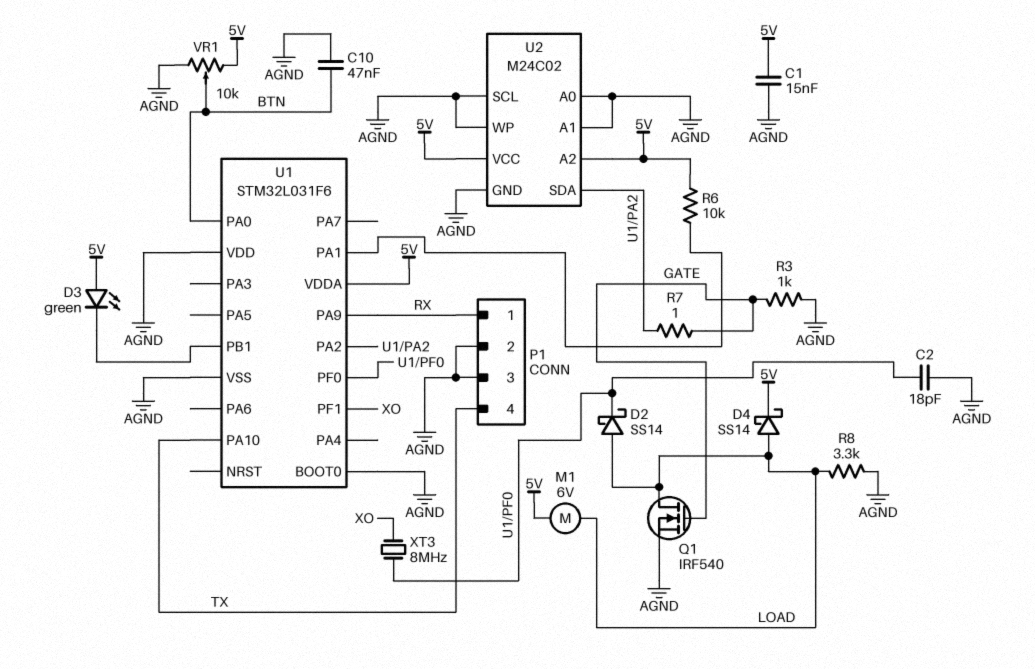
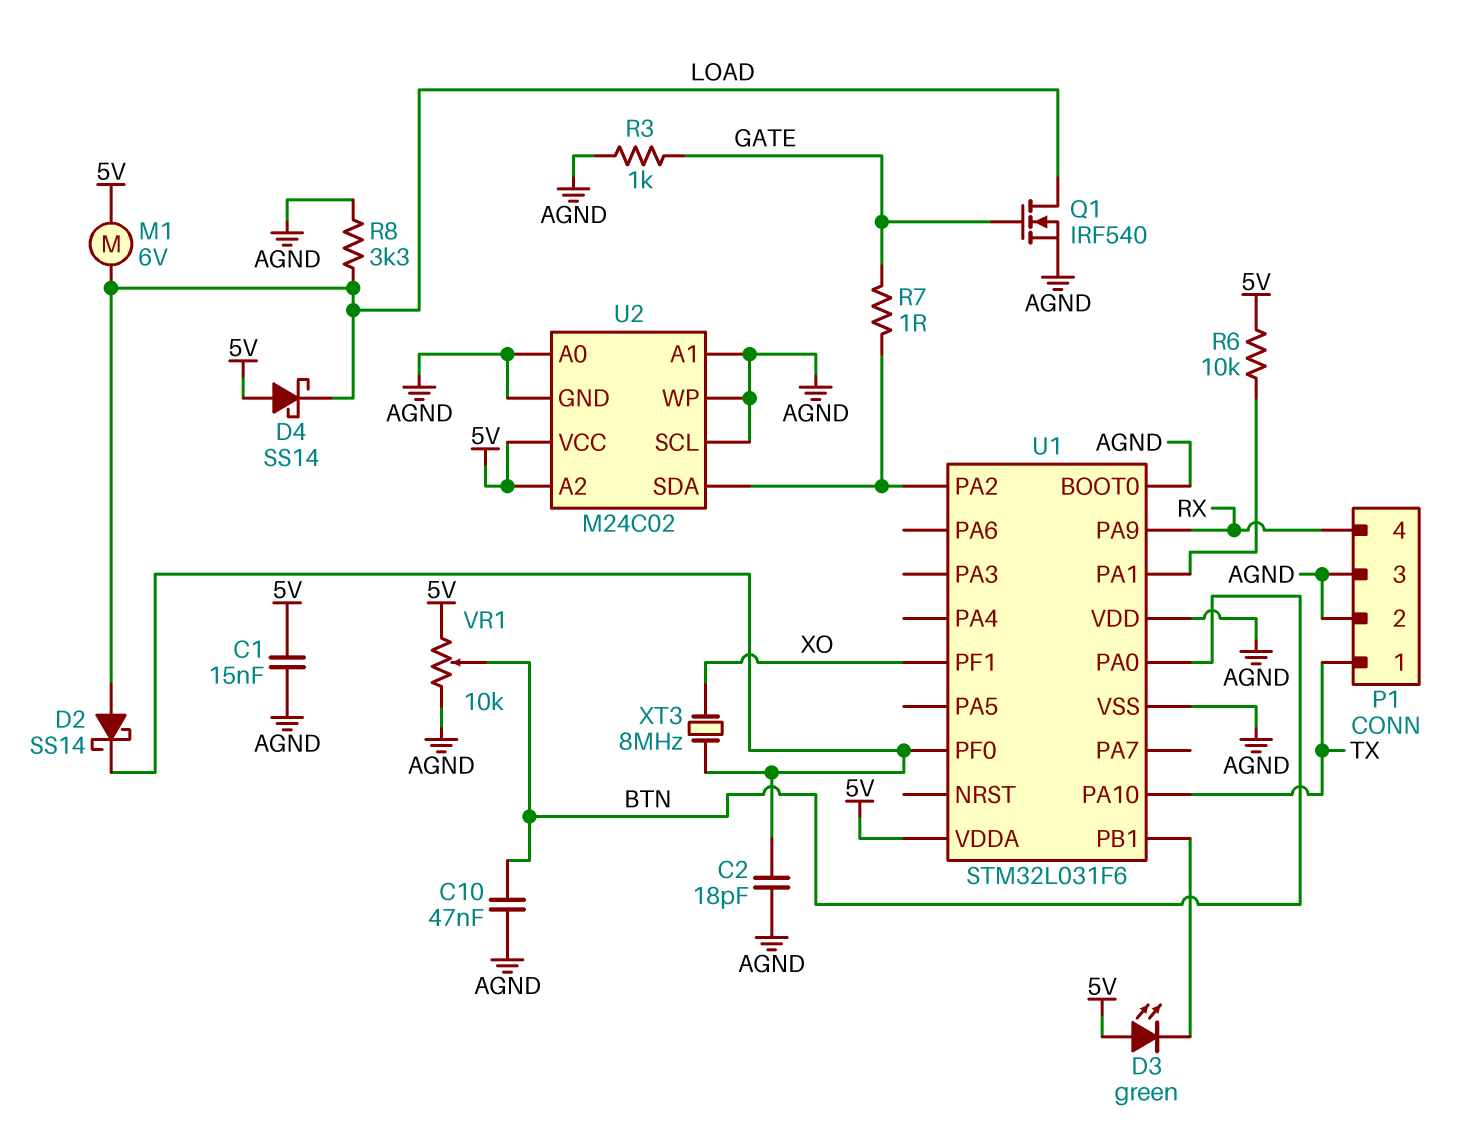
D4: schottky SS14 (A LOAD, K 5V) -> schottky SS14 (A 5V, K LOAD)
P1 pin 1: RX -> TX
P1 pin 4: TX -> RX

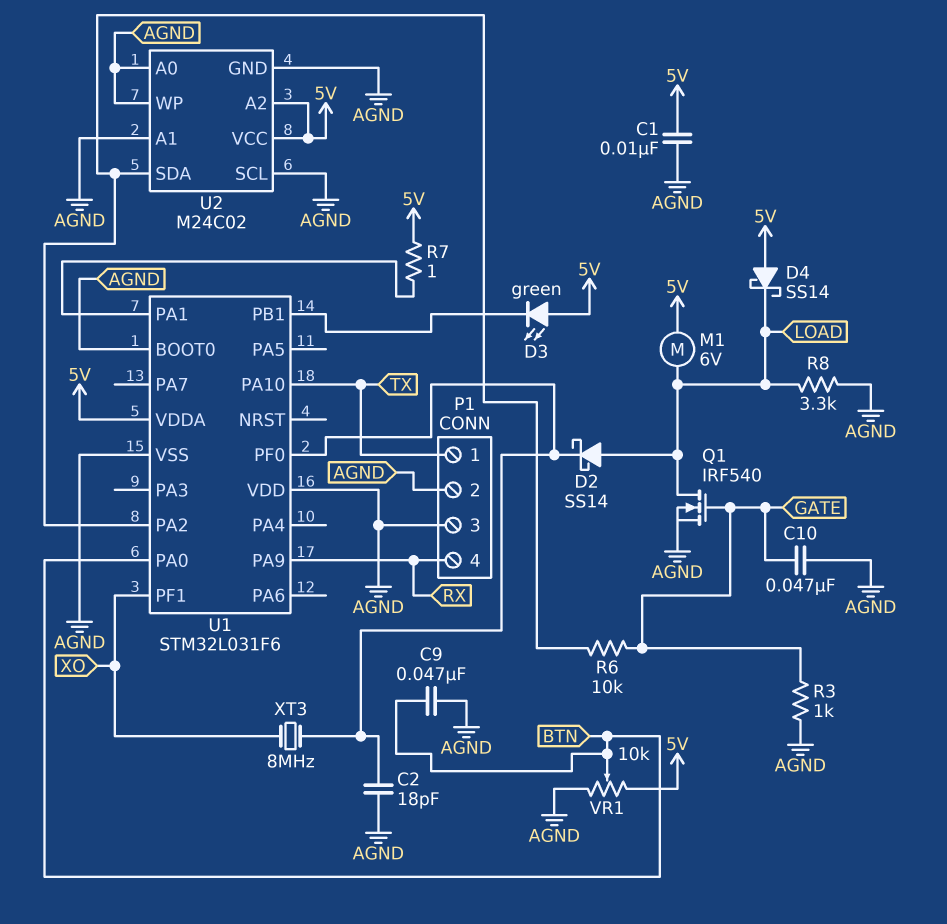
C1: 15nF (5V, AGND) -> 10nF (5V, AGND)
C9: none -> 47nF (AGND, BTN)
C10: 47nF (AGND, BTN) -> 47nF (AGND, GATE)
R6: 10k (5V, U1/PA1) -> 10k (GATE, U1/PA2)
R7: 1 (GATE, U1/PA2) -> 1 (5V, U1/PA1)

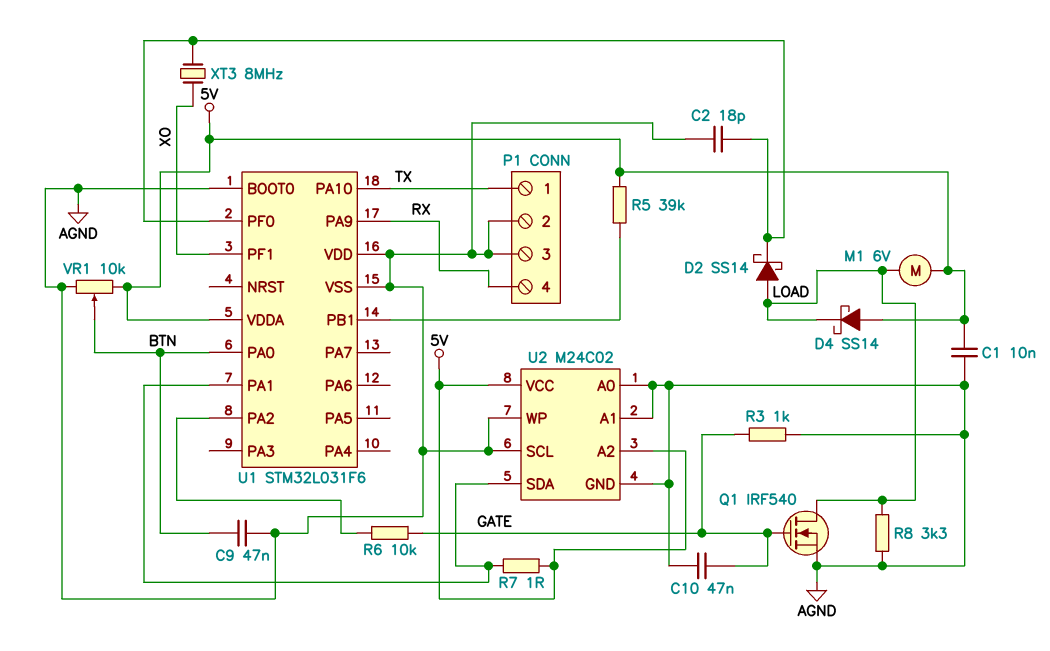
D3: LED green (A 5V, K U1/PB1) -> none
R5: none -> 39k (5V, U1/PB1)
U2 pin SDA: U1/PA2 -> U1/PA1

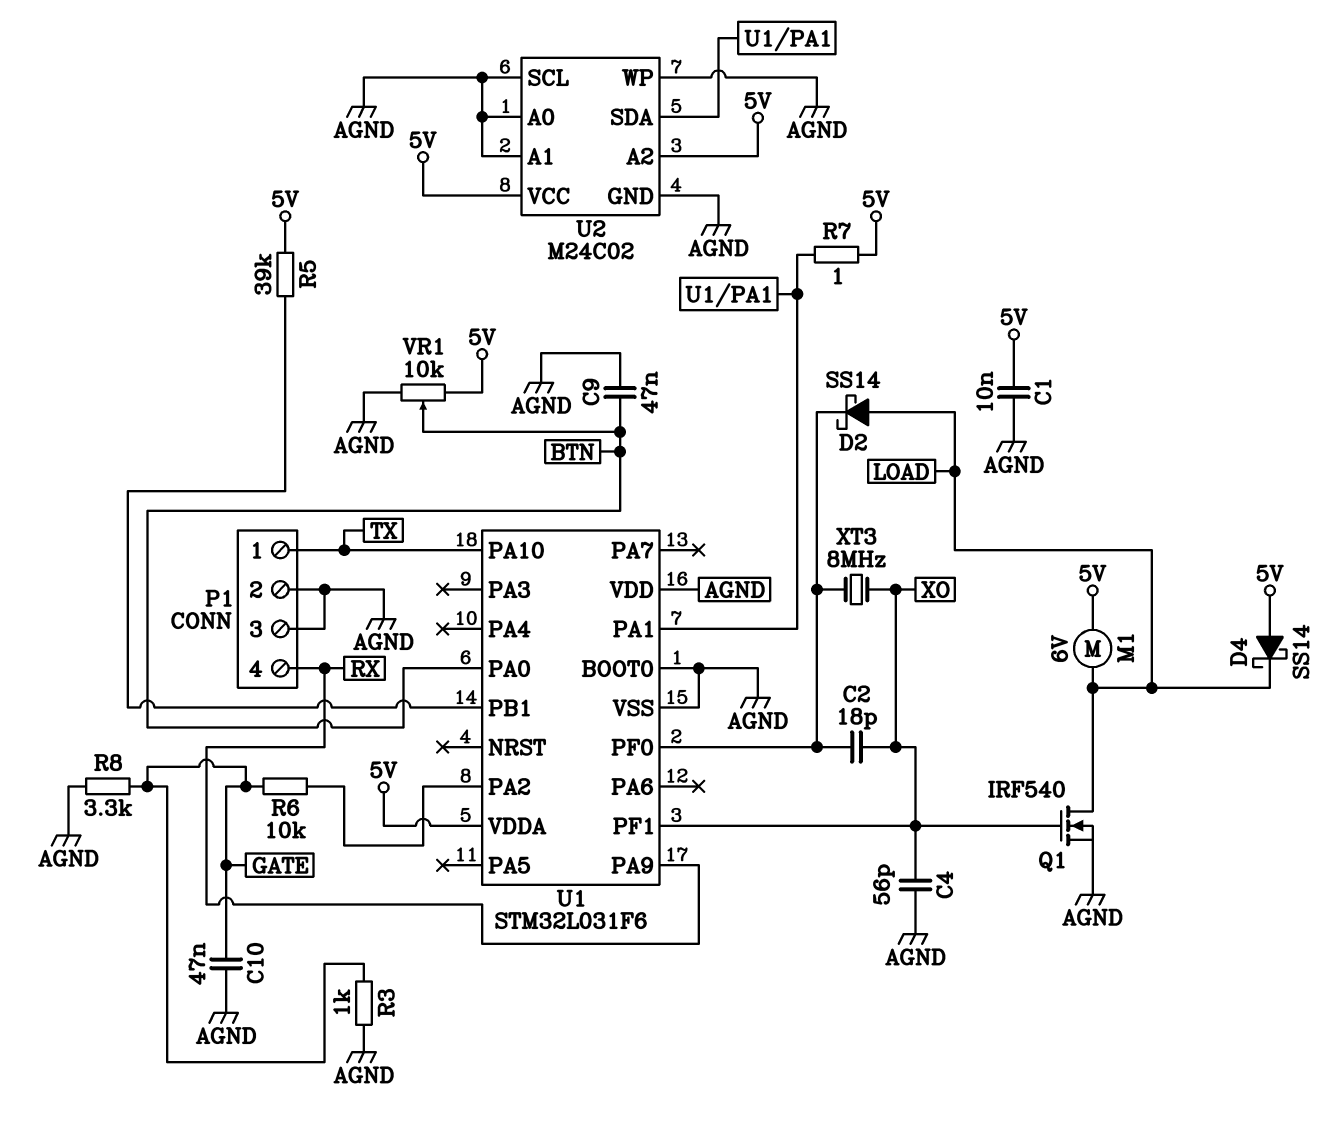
C2: 18pF (AGND, U1/PF0) -> 18pF (U1/PF0, XO)
C4: none -> 56pF (AGND, XO)
Q1: NMOS IRF540 (G GATE, D LOAD, S AGND) -> NMOS IRF540 (G XO, D LOAD, S AGND)
R8: 3.3k (AGND, LOAD) -> 3.3k (AGND, GATE)

